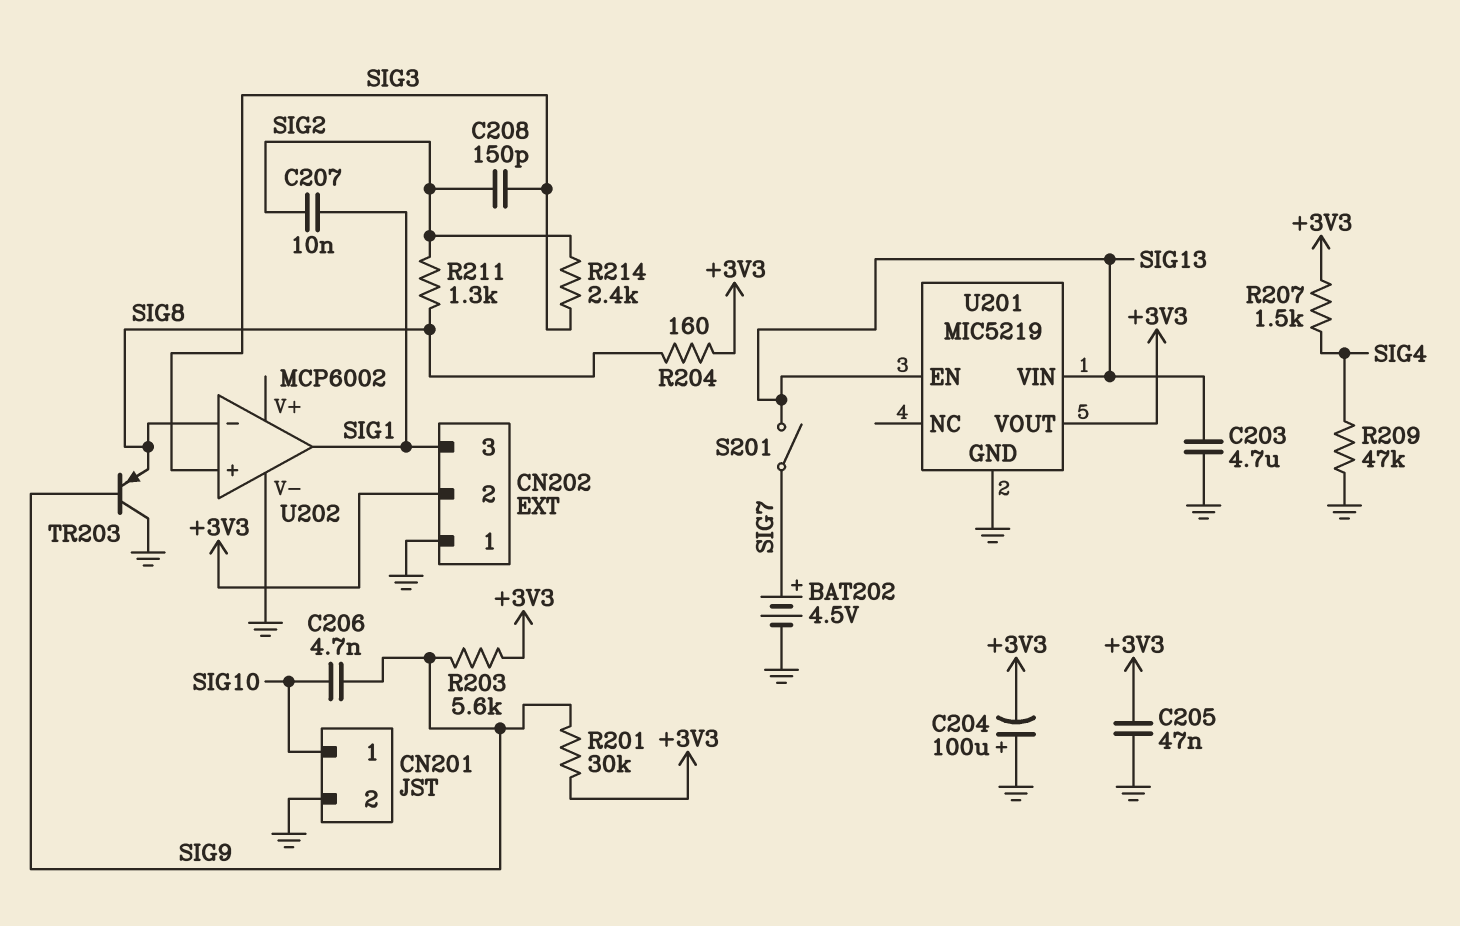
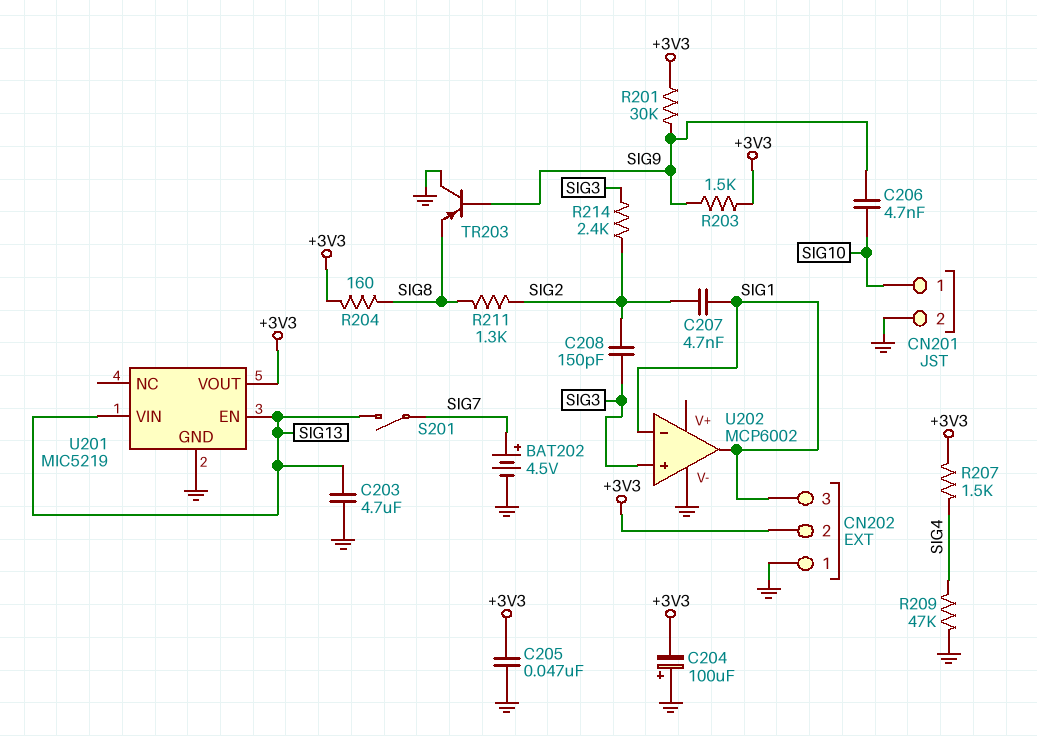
C207: 10nF (SIG1, SIG2) -> 4.7nF (SIG1, SIG2)
R203: 5.6k (+3V3, SIG9) -> 1.5k (+3V3, SIG9)
U202 pin in-: SIG8 -> SIG1

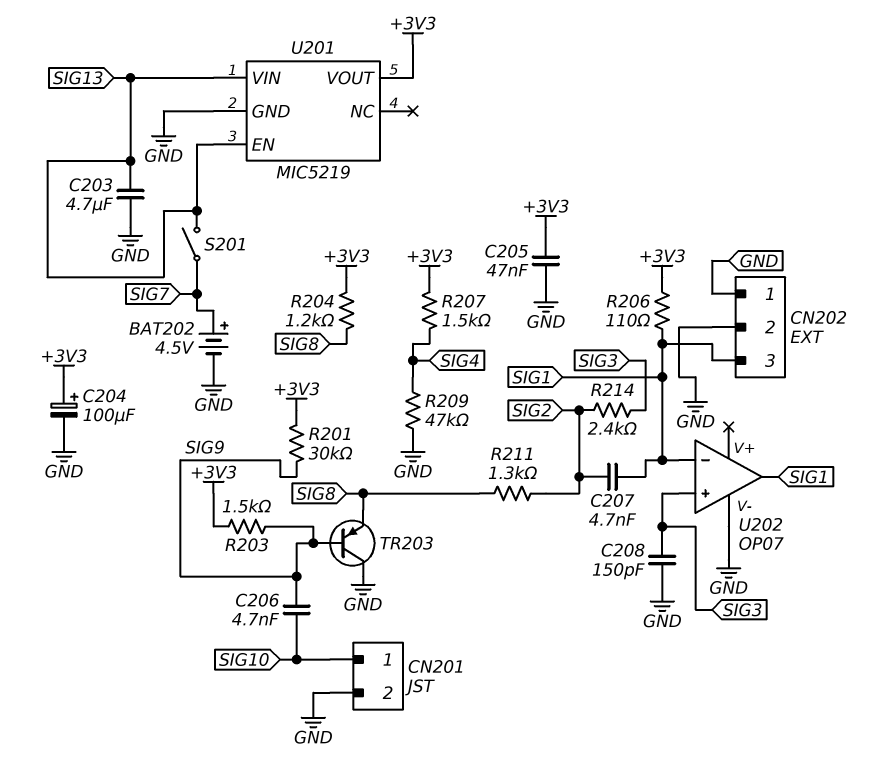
C204: 100uF (plus GND, minus +3V3) -> 100uF (plus +3V3, minus GND)
C208: 150pF (SIG2, SIG3) -> 150pF (GND, SIG3)
CN202 pin 2: +3V3 -> GND
R204: 160 (+3V3, SIG8) -> 1.2k (+3V3, SIG8)
R206: none -> 110 (+3V3, SIG1)
U202: MCP6002 -> OP07

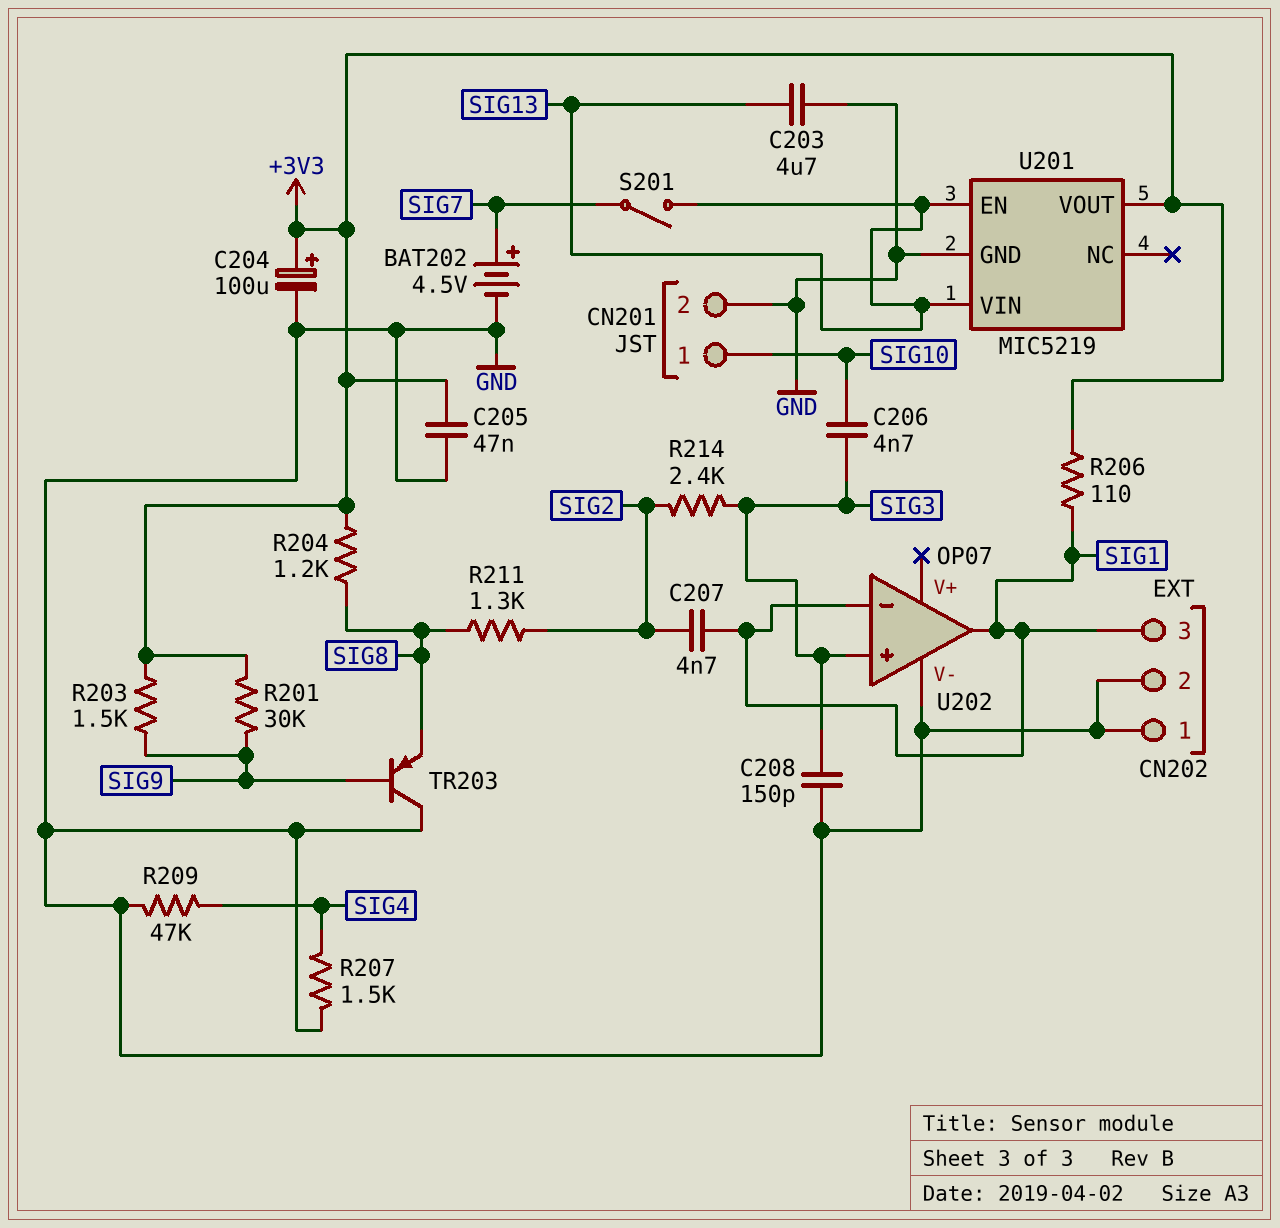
C206: 4.7nF (SIG9, SIG10) -> 4.7nF (SIG3, SIG10)
R207: 1.5k (+3V3, SIG4) -> 1.5k (GND, SIG4)

